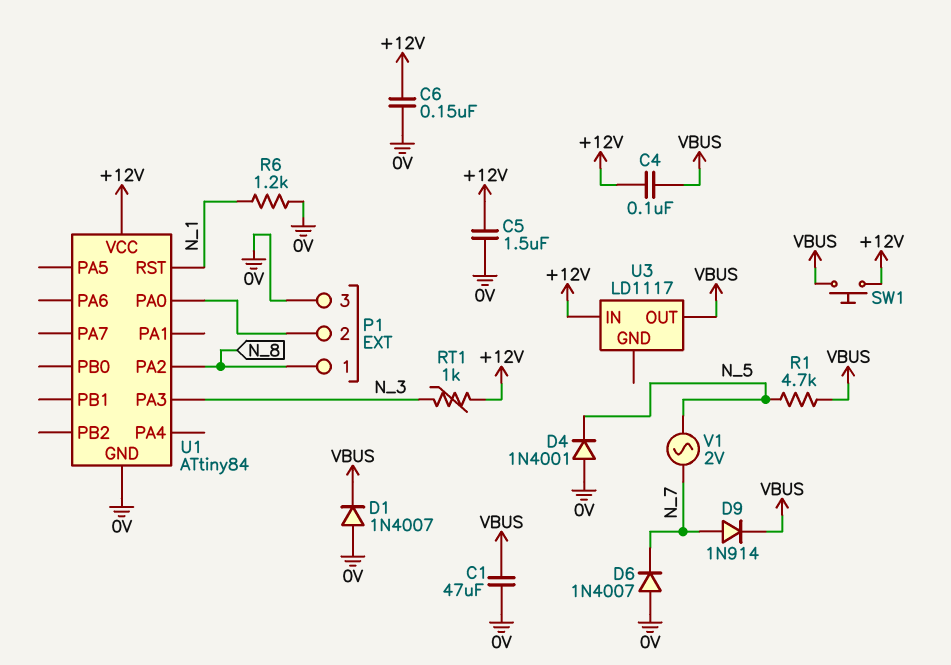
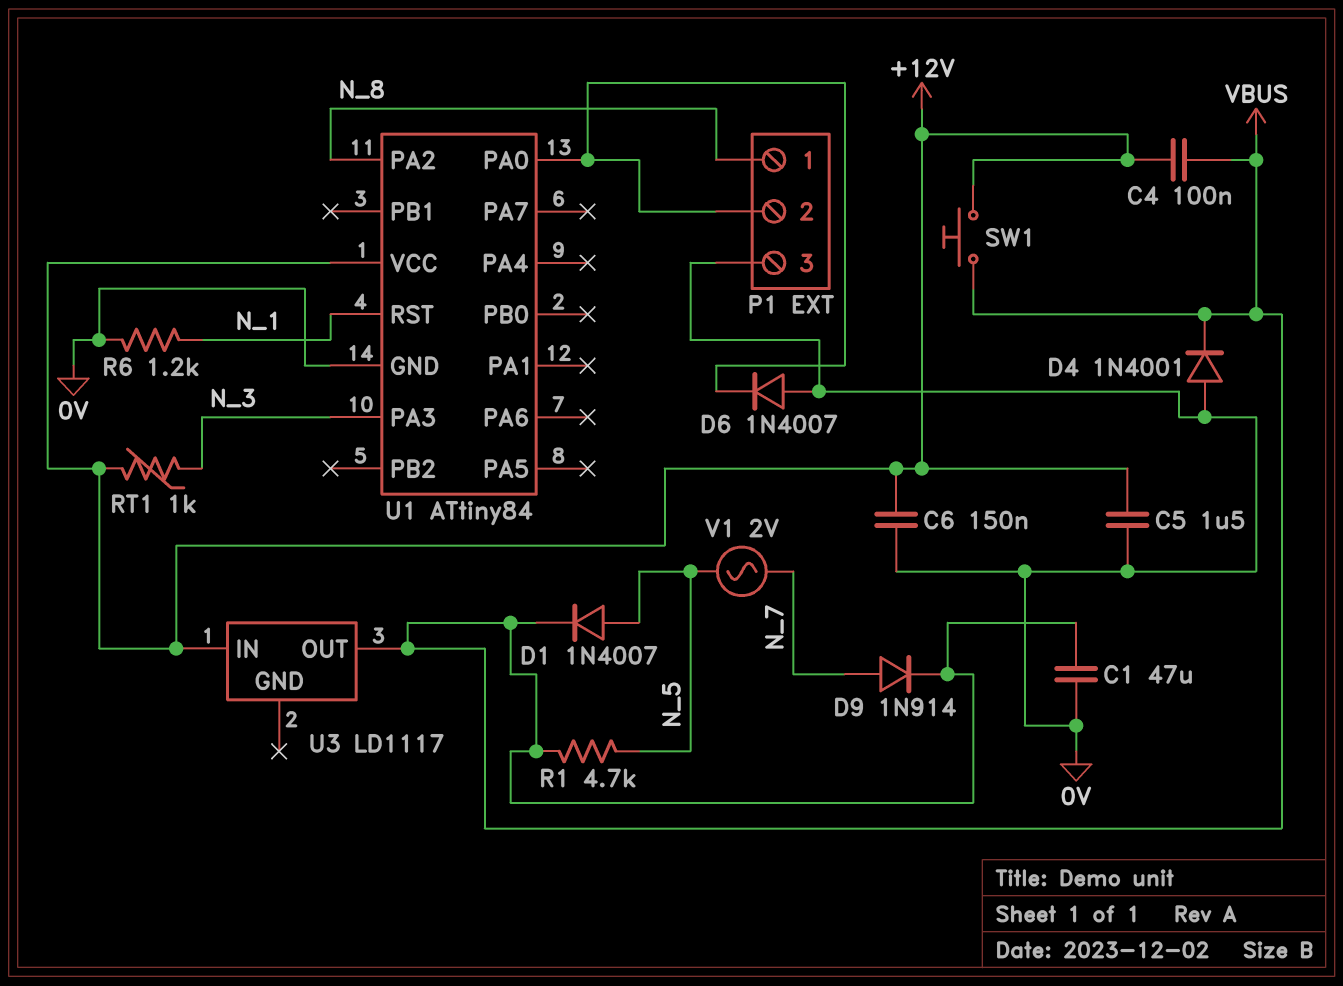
D1: diode 1N4007 (A 0V, K VBUS) -> diode 1N4007 (A N_5, K VBUS)
D4: diode 1N4001 (A 0V, K N_5) -> diode 1N4001 (A 0V, K VBUS)
D6: diode 1N4007 (A 0V, K N_7) -> diode 1N4007 (A 0V, K P1/2)

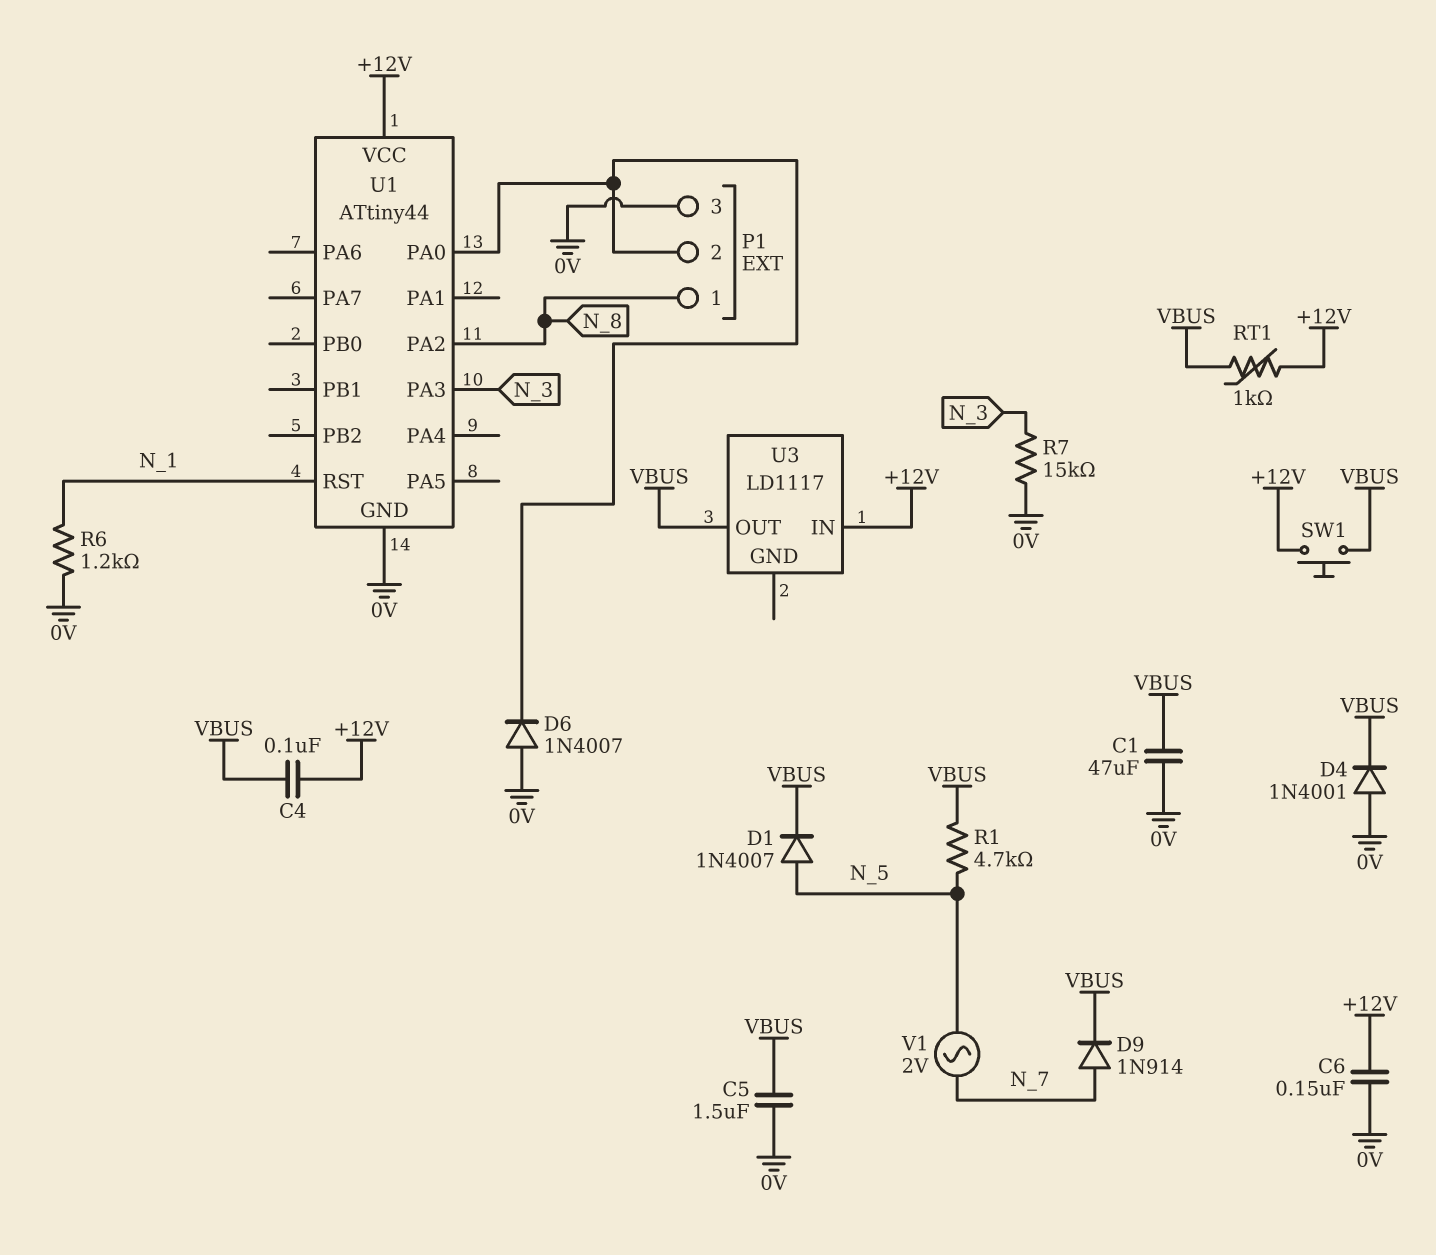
C5: 1.5uF (+12V, 0V) -> 1.5uF (0V, VBUS)
R7: none -> 15k (0V, N_3)
RT1: 1k (+12V, N_3) -> 1k (+12V, VBUS)
U1: ATtiny84 -> ATtiny44

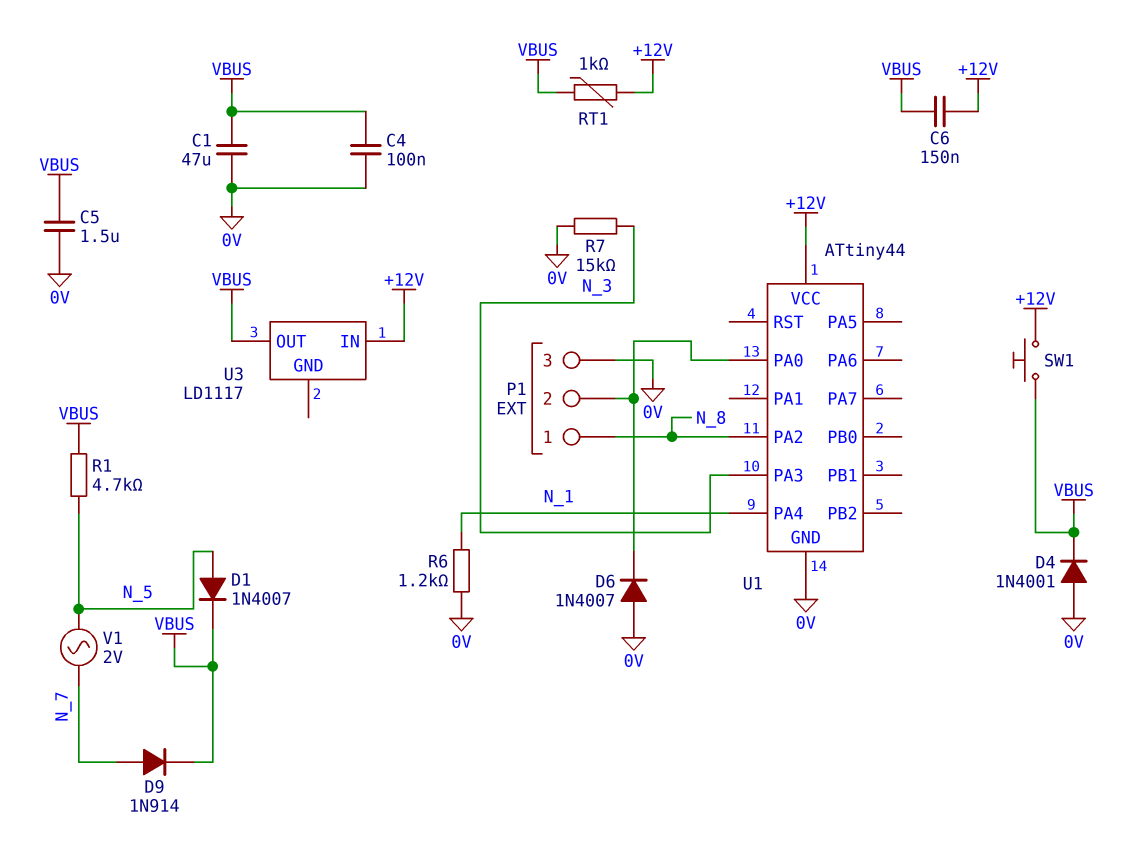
C4: 100nF (+12V, VBUS) -> 100nF (0V, VBUS)
C6: 150nF (+12V, 0V) -> 150nF (+12V, VBUS)
U1 pin PA4: none -> N_1
U1 pin RST: N_1 -> none

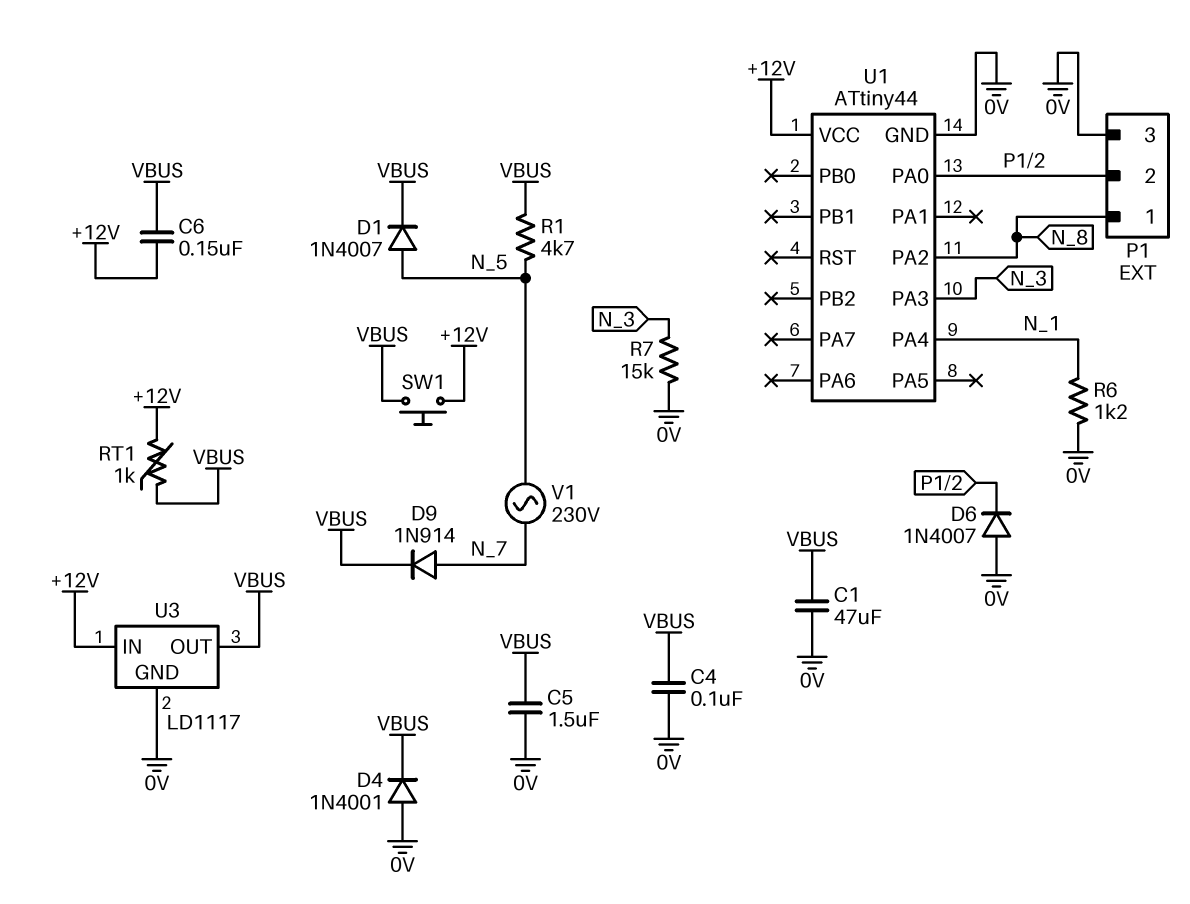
U3 pin GND: none -> 0V
V1: AC 2V (N_5, N_7) -> AC 230V (N_5, N_7)

